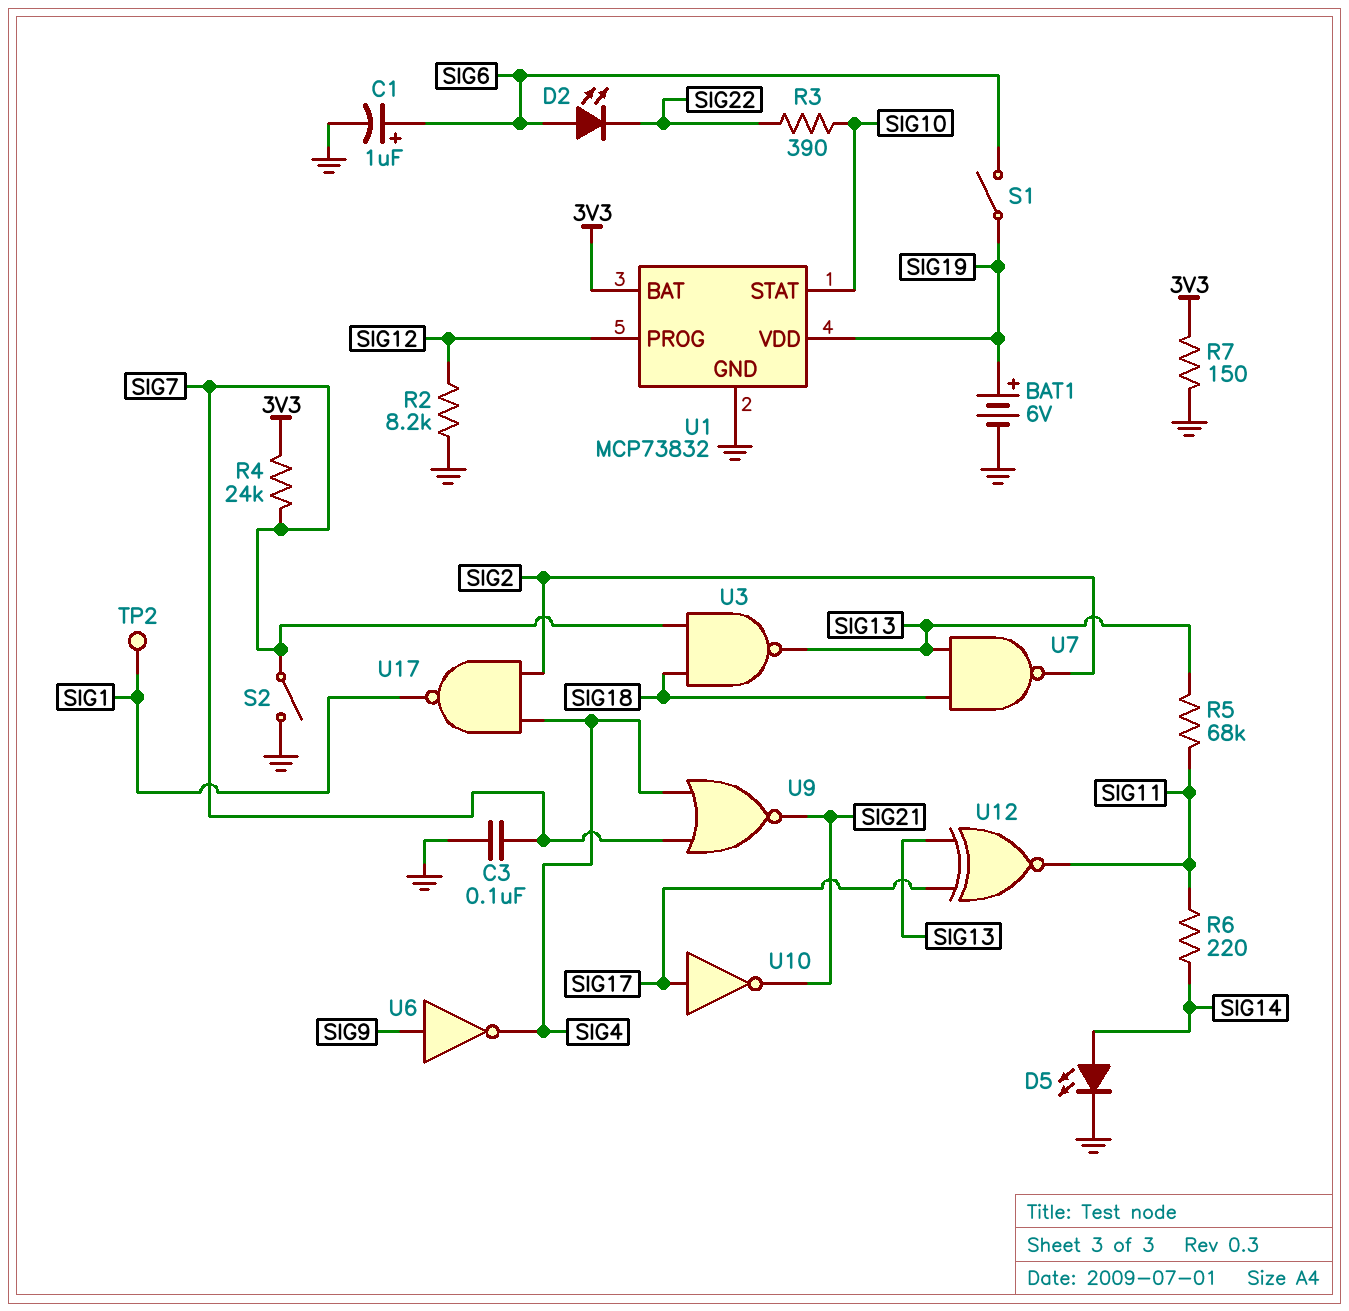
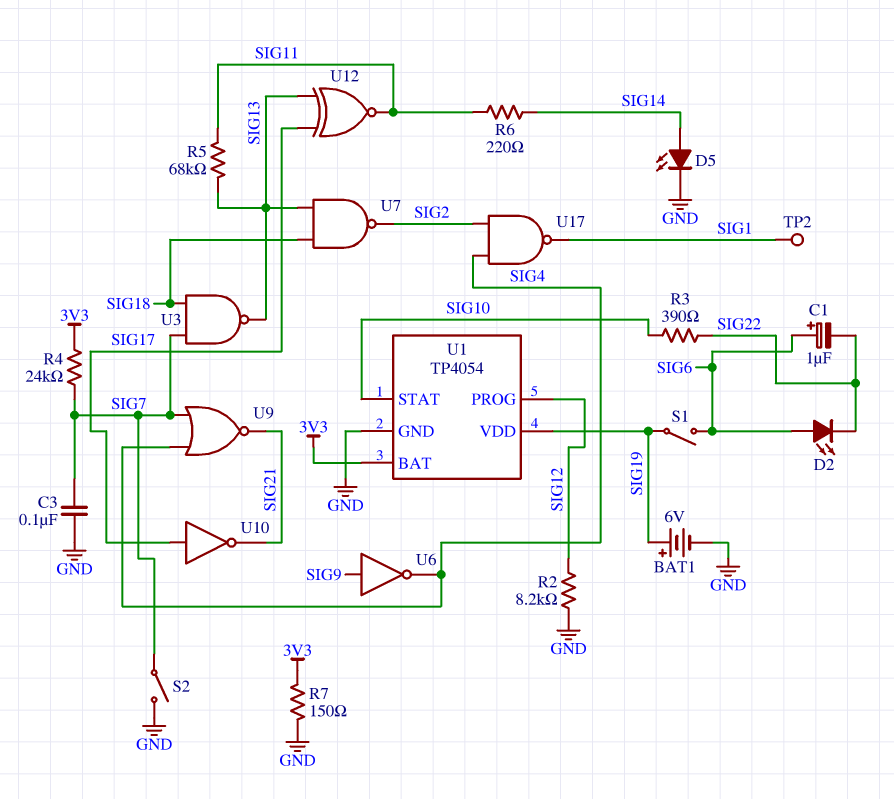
C1: 1uF (plus SIG6, minus GND) -> 1uF (plus SIG6, minus SIG22)
U1: MCP73832 -> TP4054

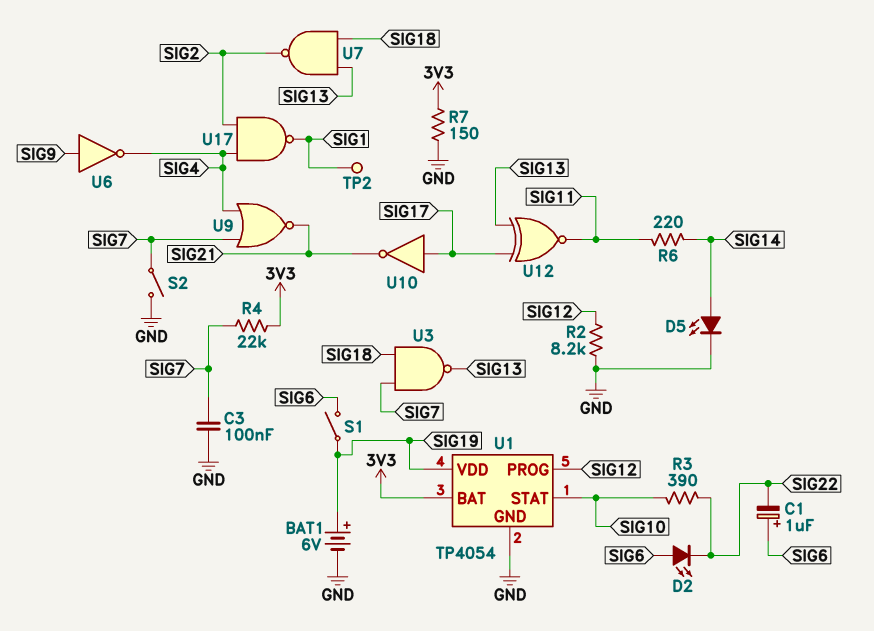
R4: 24k (3V3, SIG7) -> 22k (3V3, SIG7)
R5: 68k (SIG11, SIG13) -> none

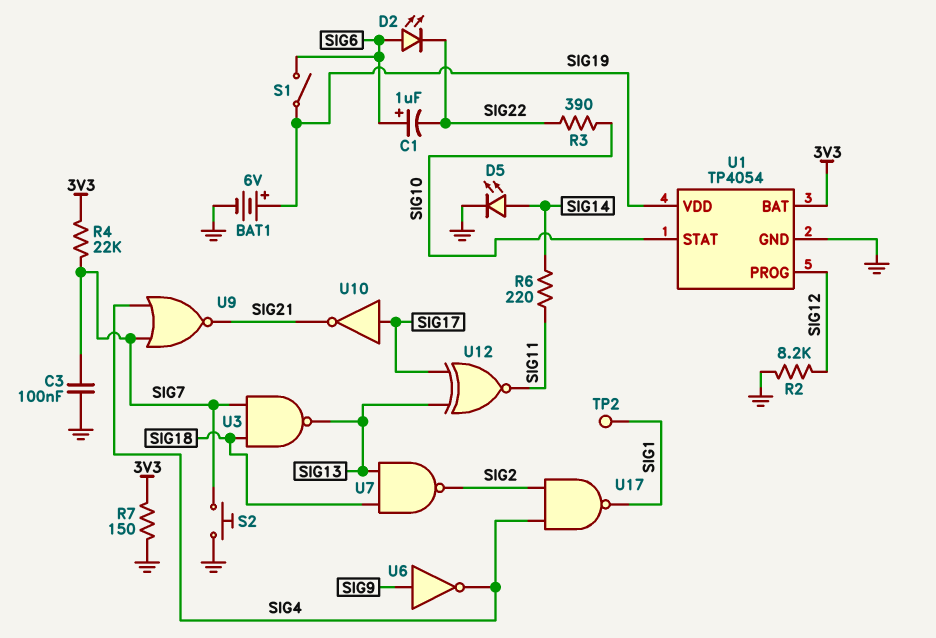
S2: switch (GND, SIG7) -> button (GND, SIG7)

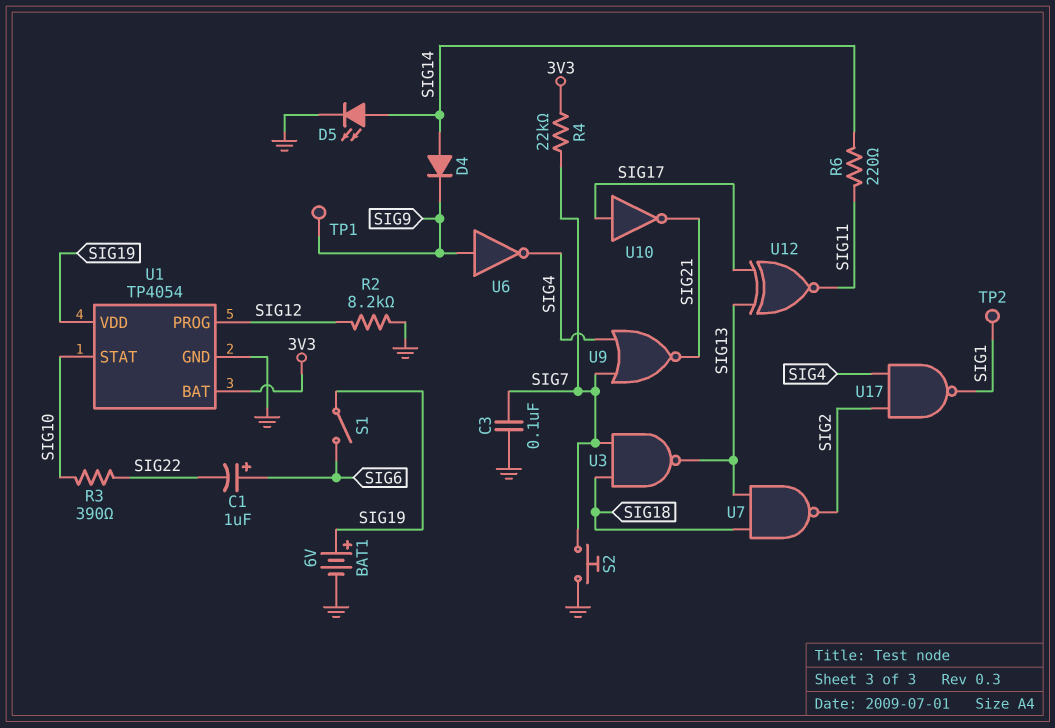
D2: LED (A SIG6, K SIG22) -> none
D4: none -> diode (A SIG14, K SIG9)
R7: 150 (3V3, GND) -> none
TP1: none -> test point (SIG9)

